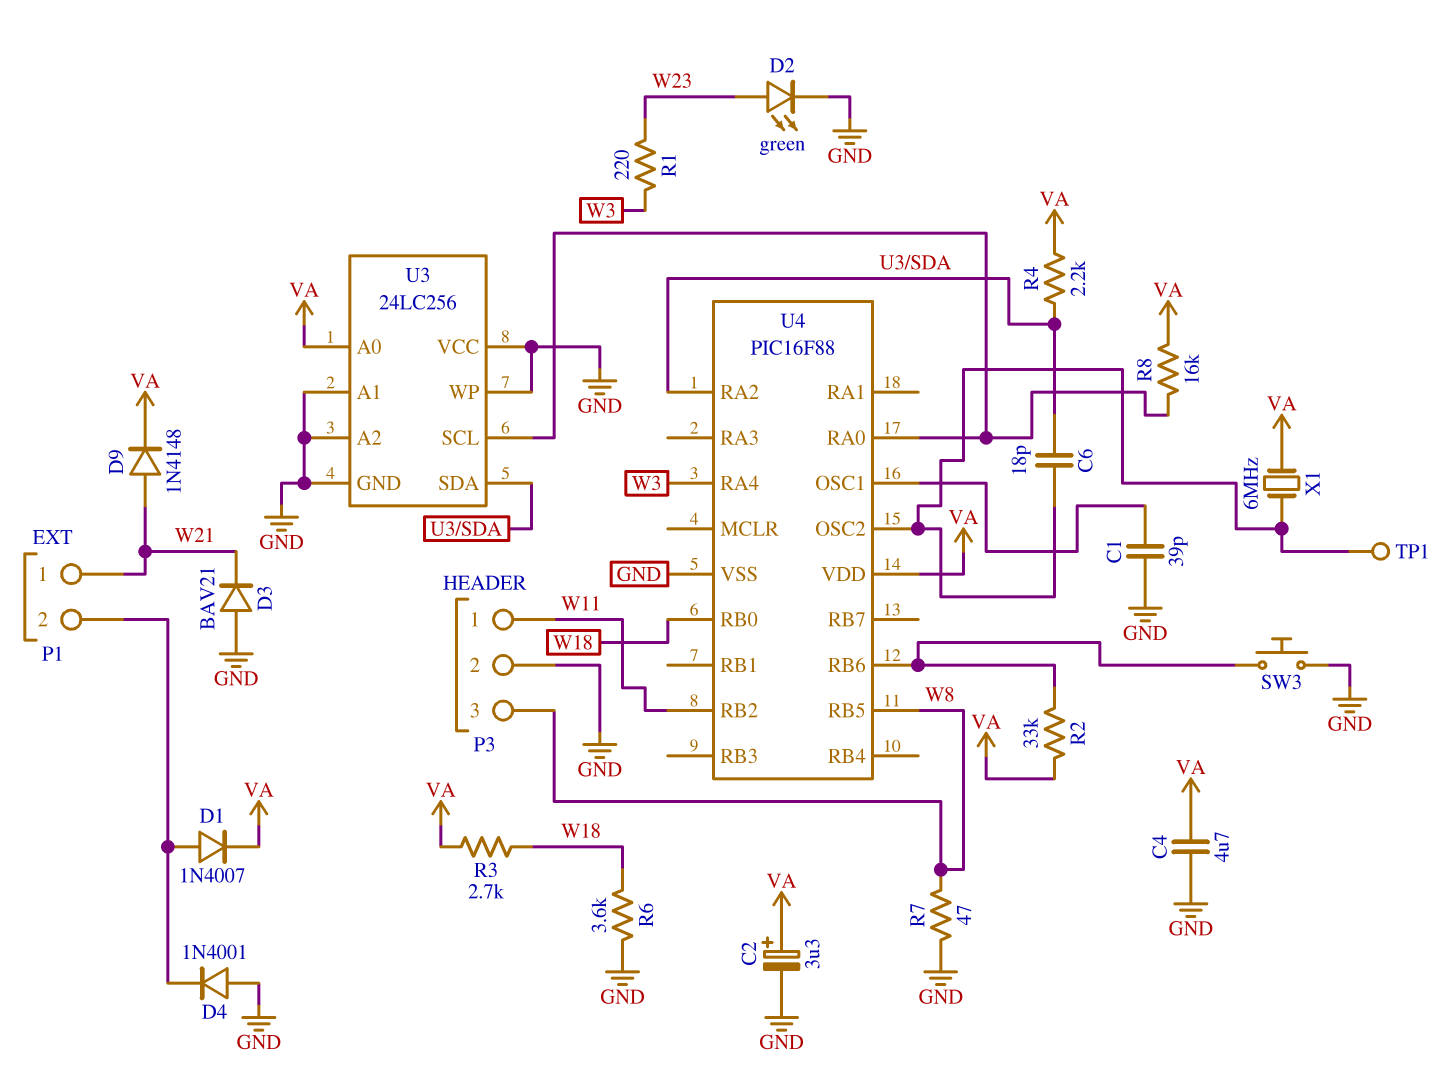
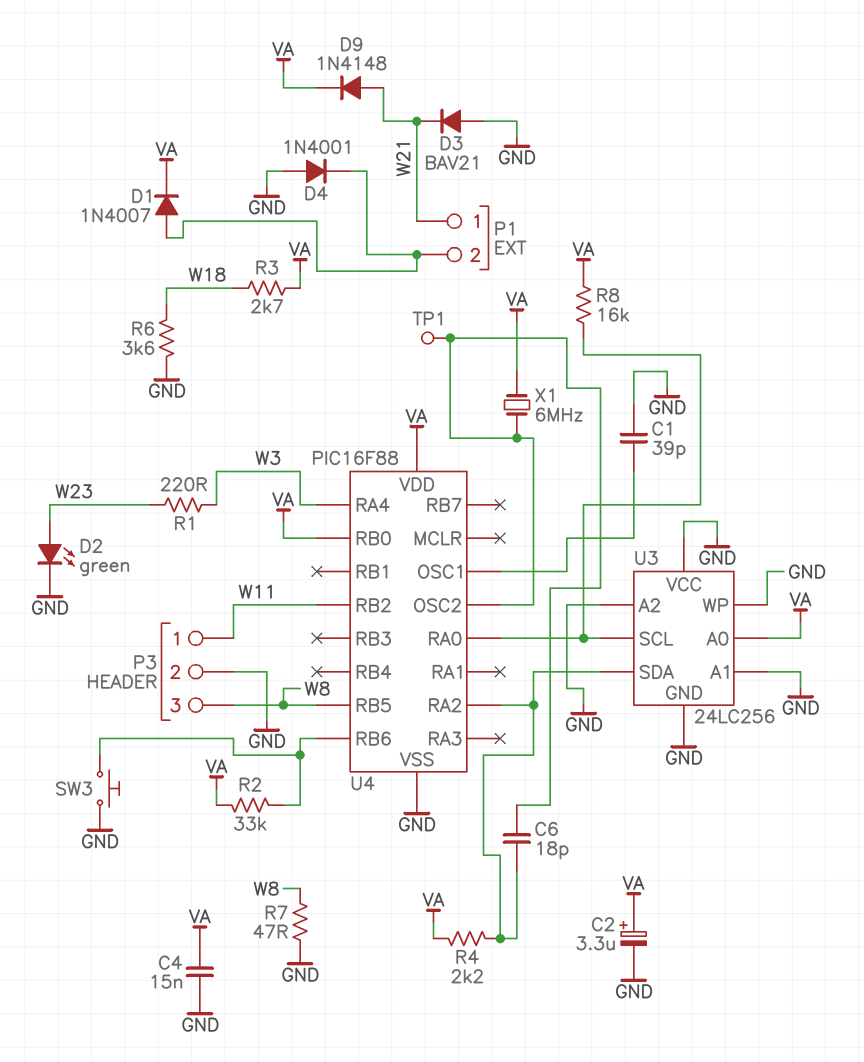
C4: 4.7uF (GND, VA) -> 15nF (GND, VA)
U4 pin RB0: W18 -> VA

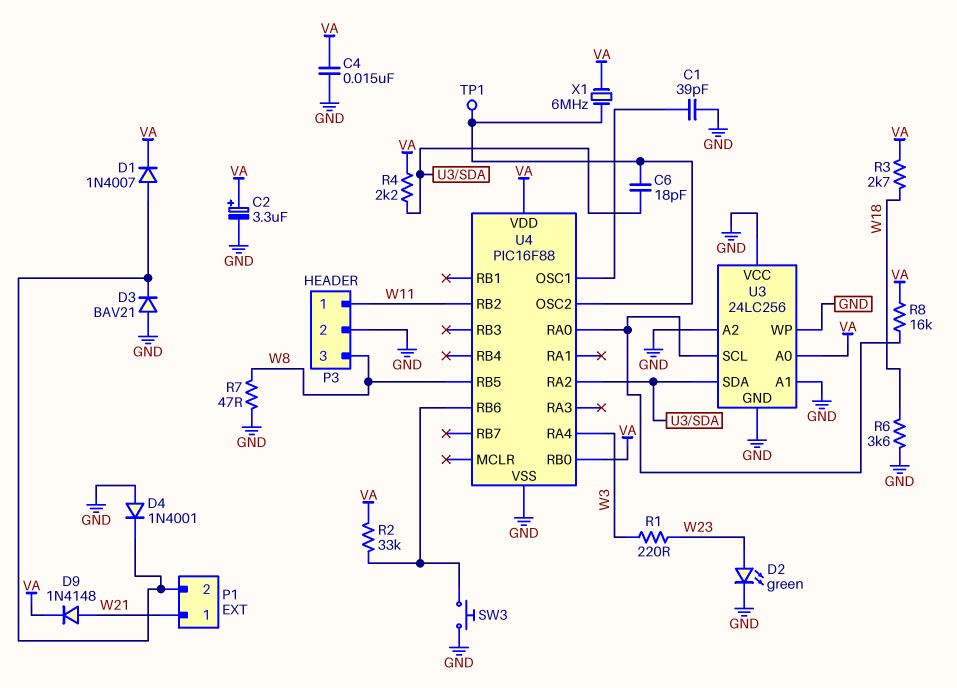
D3: diode BAV21 (A GND, K W21) -> diode BAV21 (A GND, K P1/2)

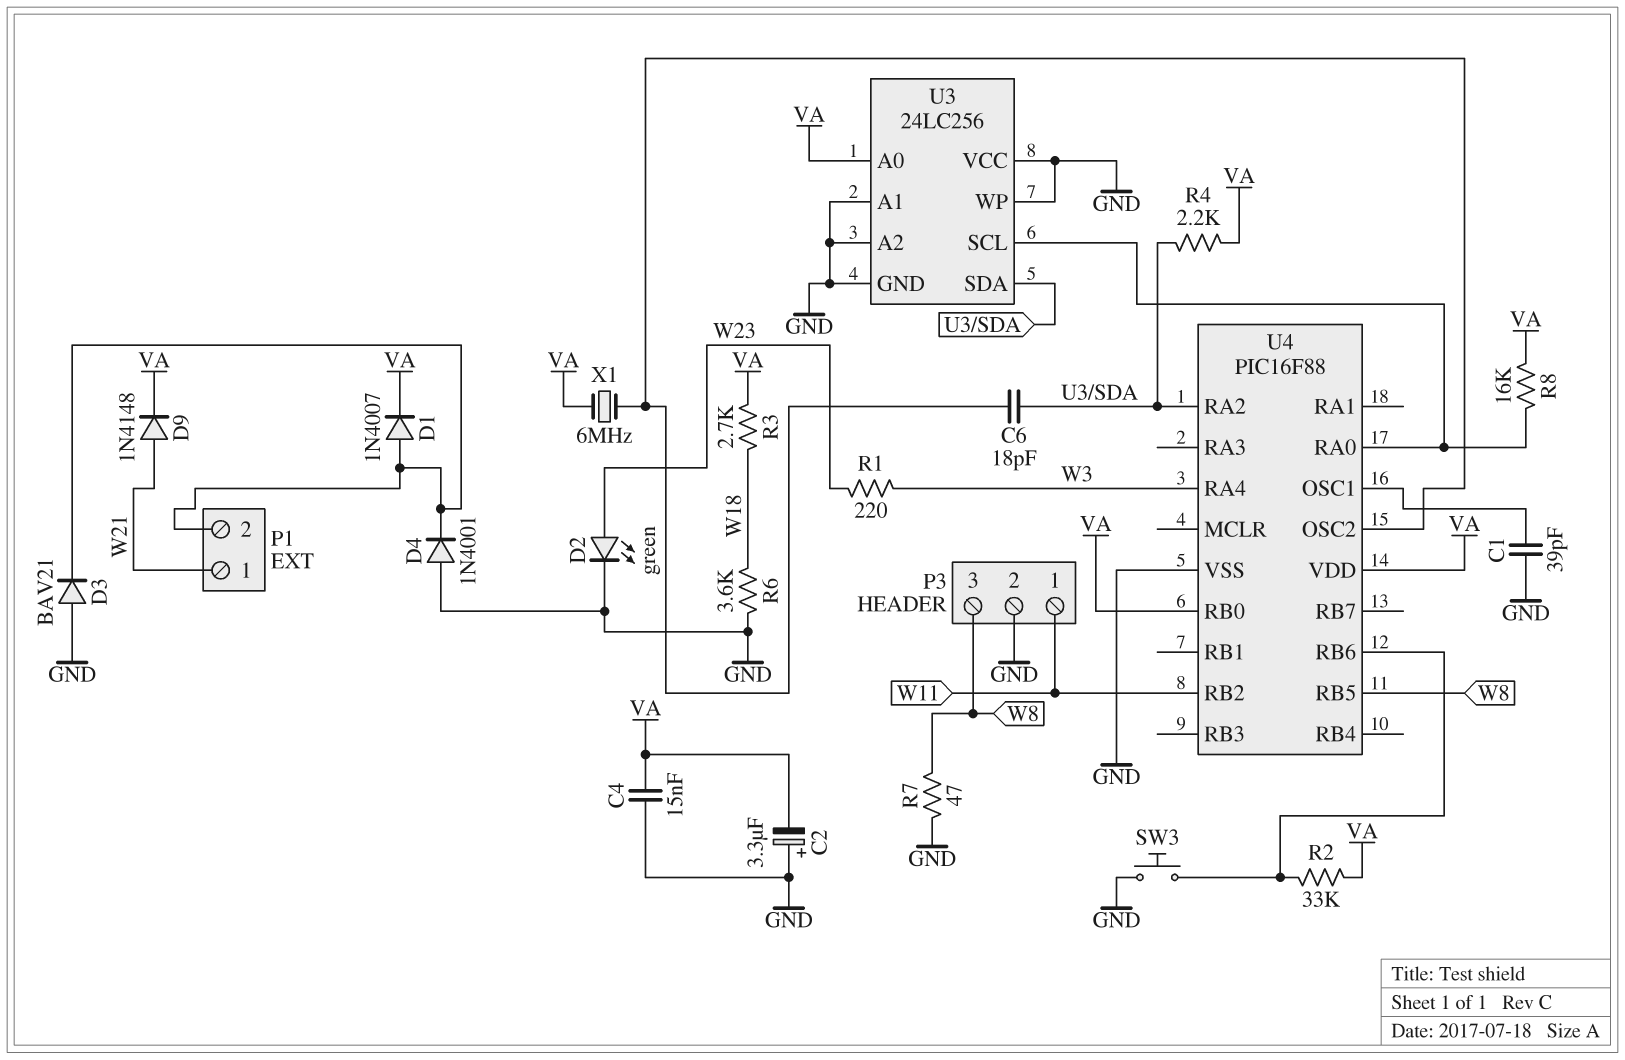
C2: 3.3uF (plus VA, minus GND) -> 3.3uF (plus GND, minus VA)
TP1: test point (U4/OSC2) -> none

